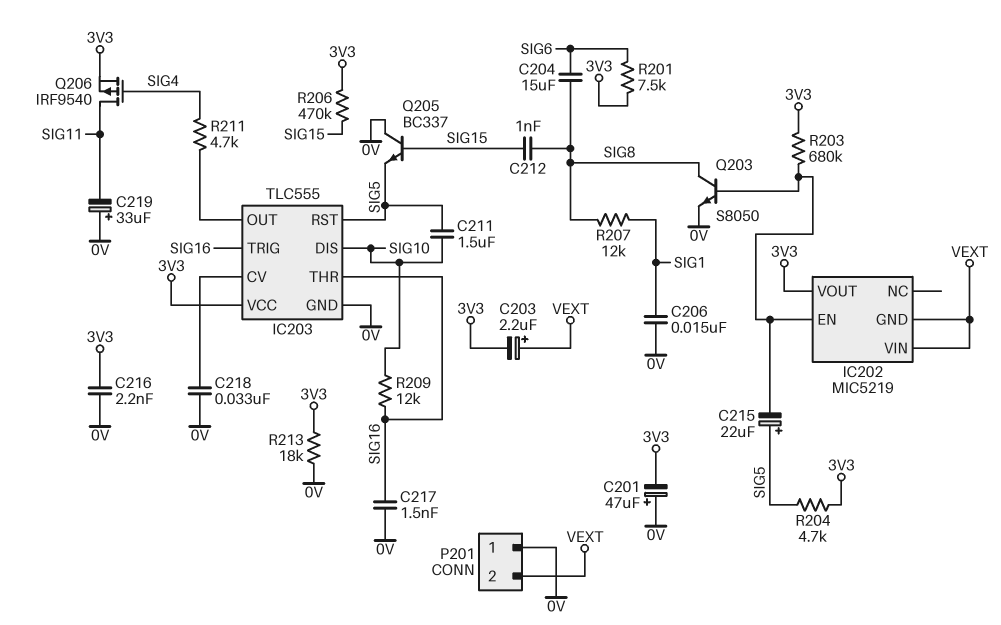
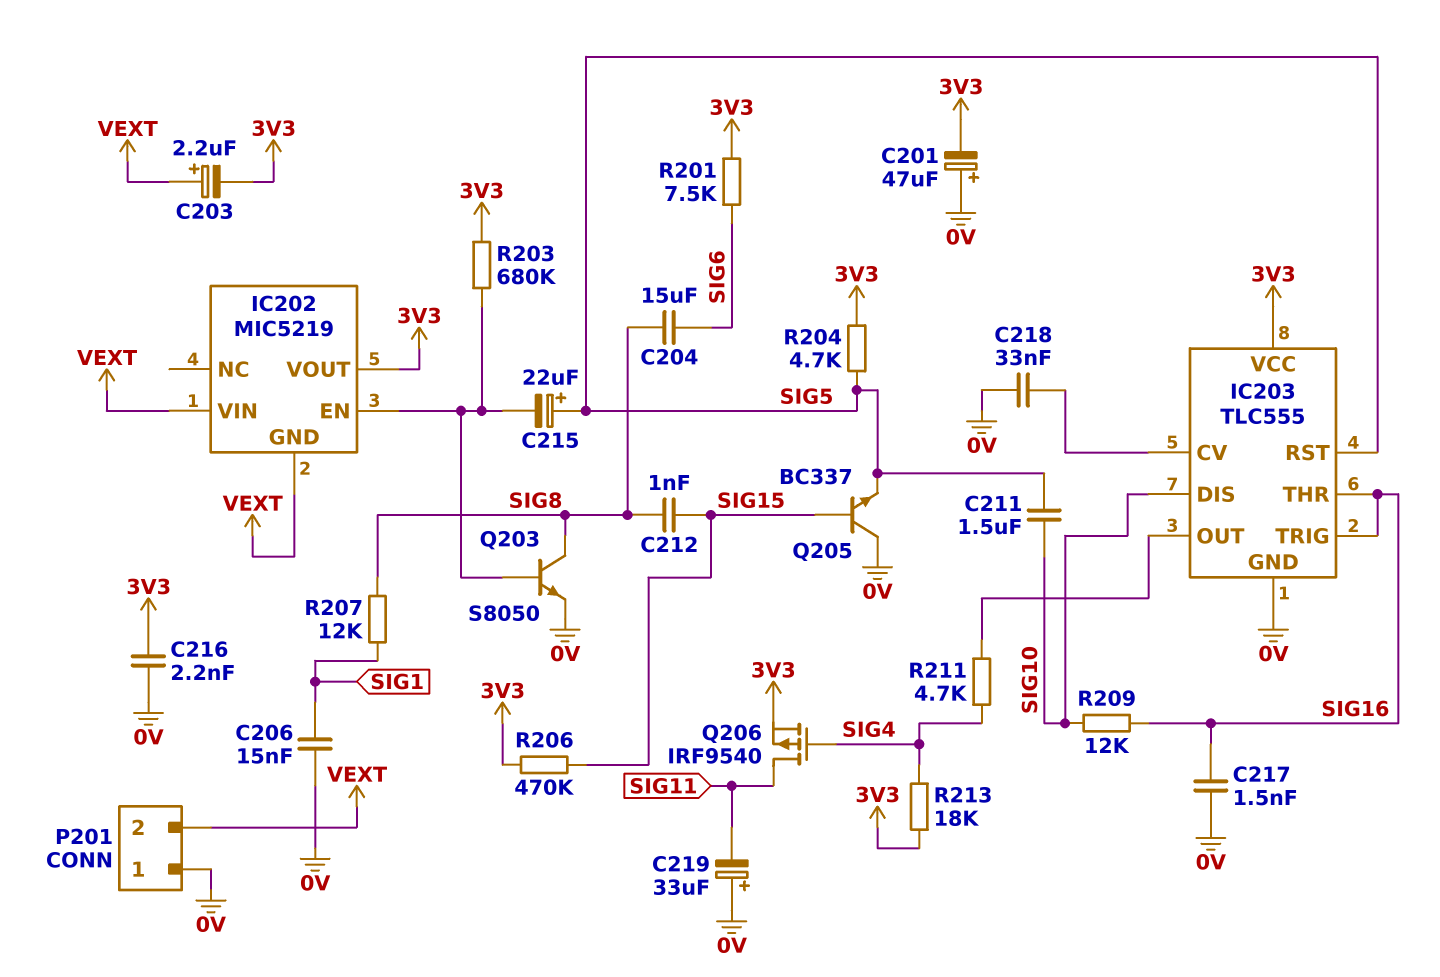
R213: 18k (0V, 3V3) -> 18k (3V3, SIG4)

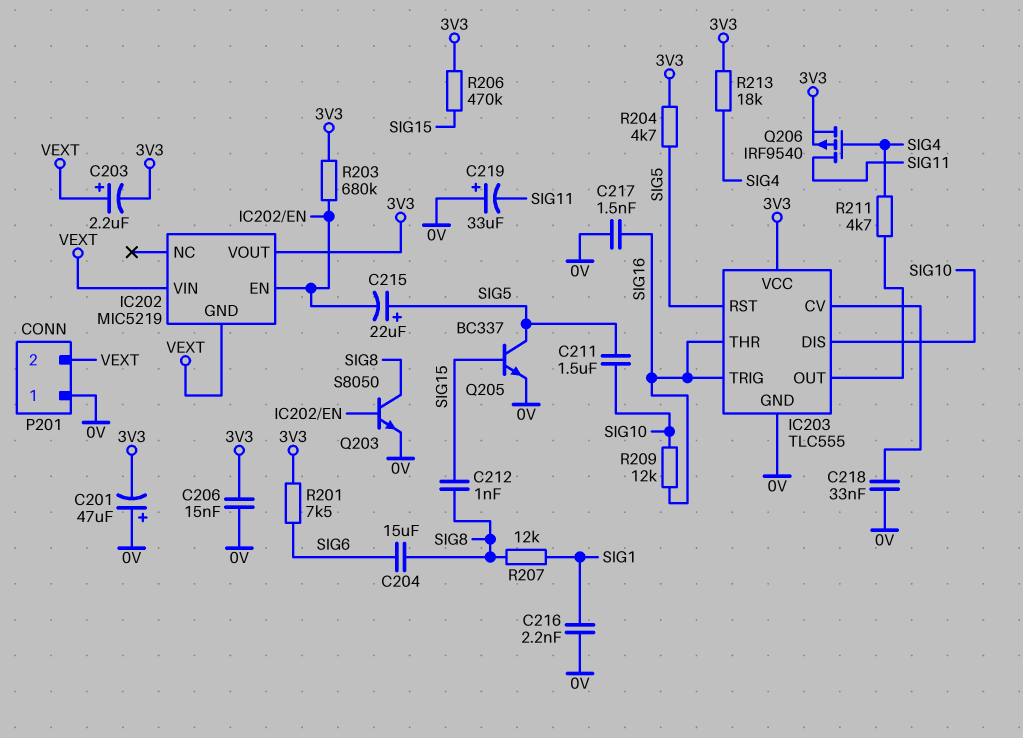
C206: 15nF (0V, SIG1) -> 15nF (0V, 3V3)
C216: 2.2nF (0V, 3V3) -> 2.2nF (0V, SIG1)
Q205: NPN BC337 (B SIG15, C 0V, E SIG5) -> NPN BC337 (B SIG15, C SIG5, E 0V)

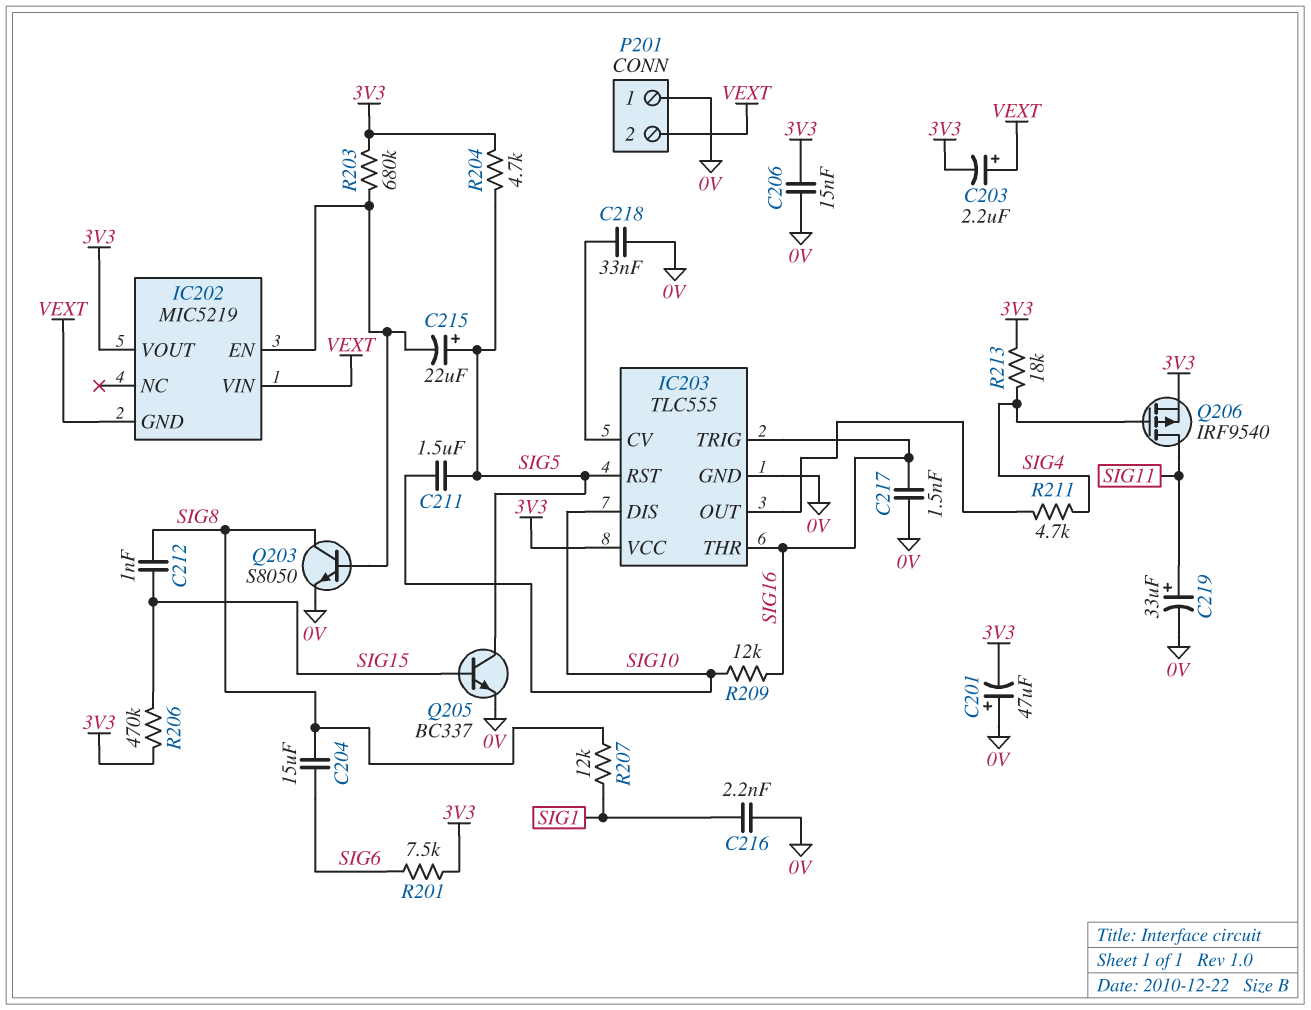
C219: 33uF (plus 0V, minus SIG11) -> 33uF (plus SIG11, minus 0V)

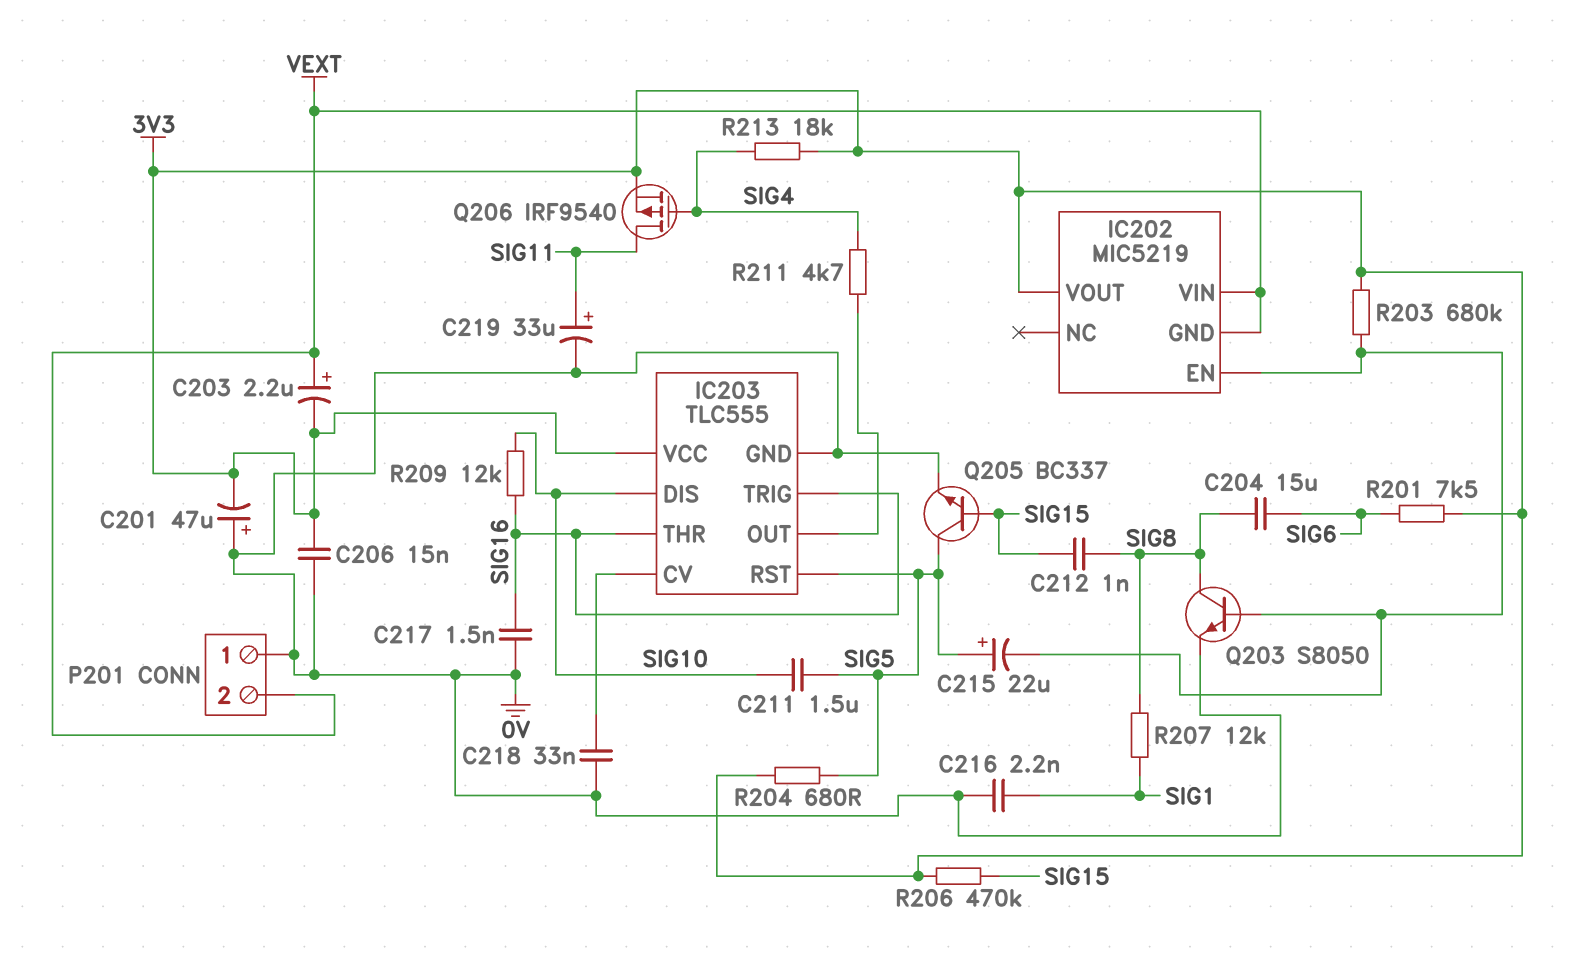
R204: 4.7k (3V3, SIG5) -> 680 (3V3, SIG5)

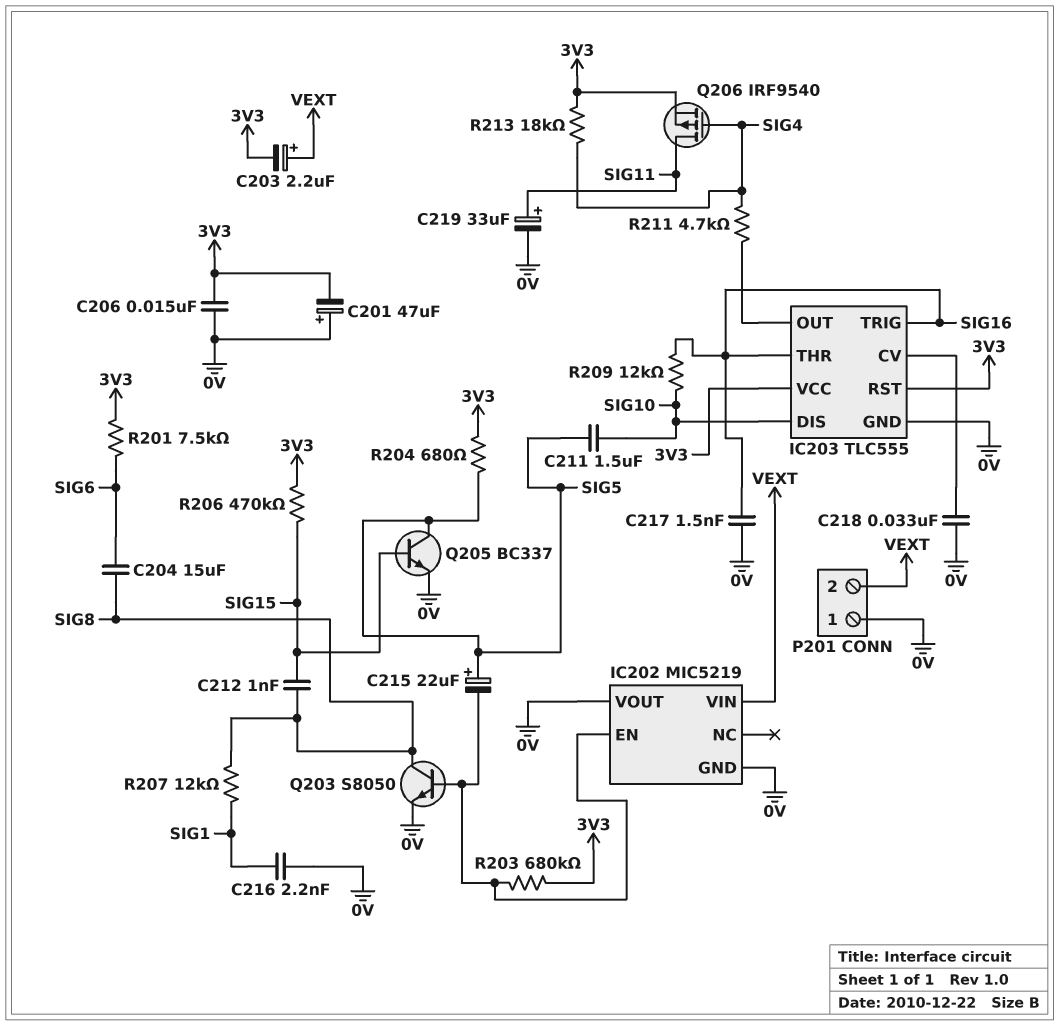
IC202 pin GND: VEXT -> 0V
IC202 pin VOUT: 3V3 -> 0V
IC203 pin RST: SIG5 -> 3V3

